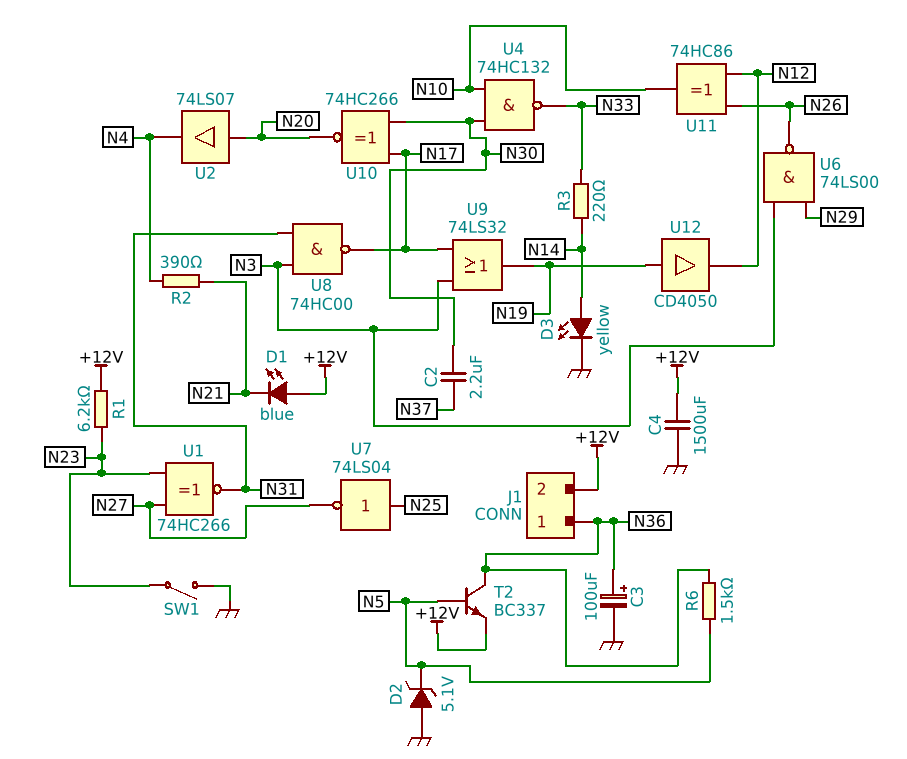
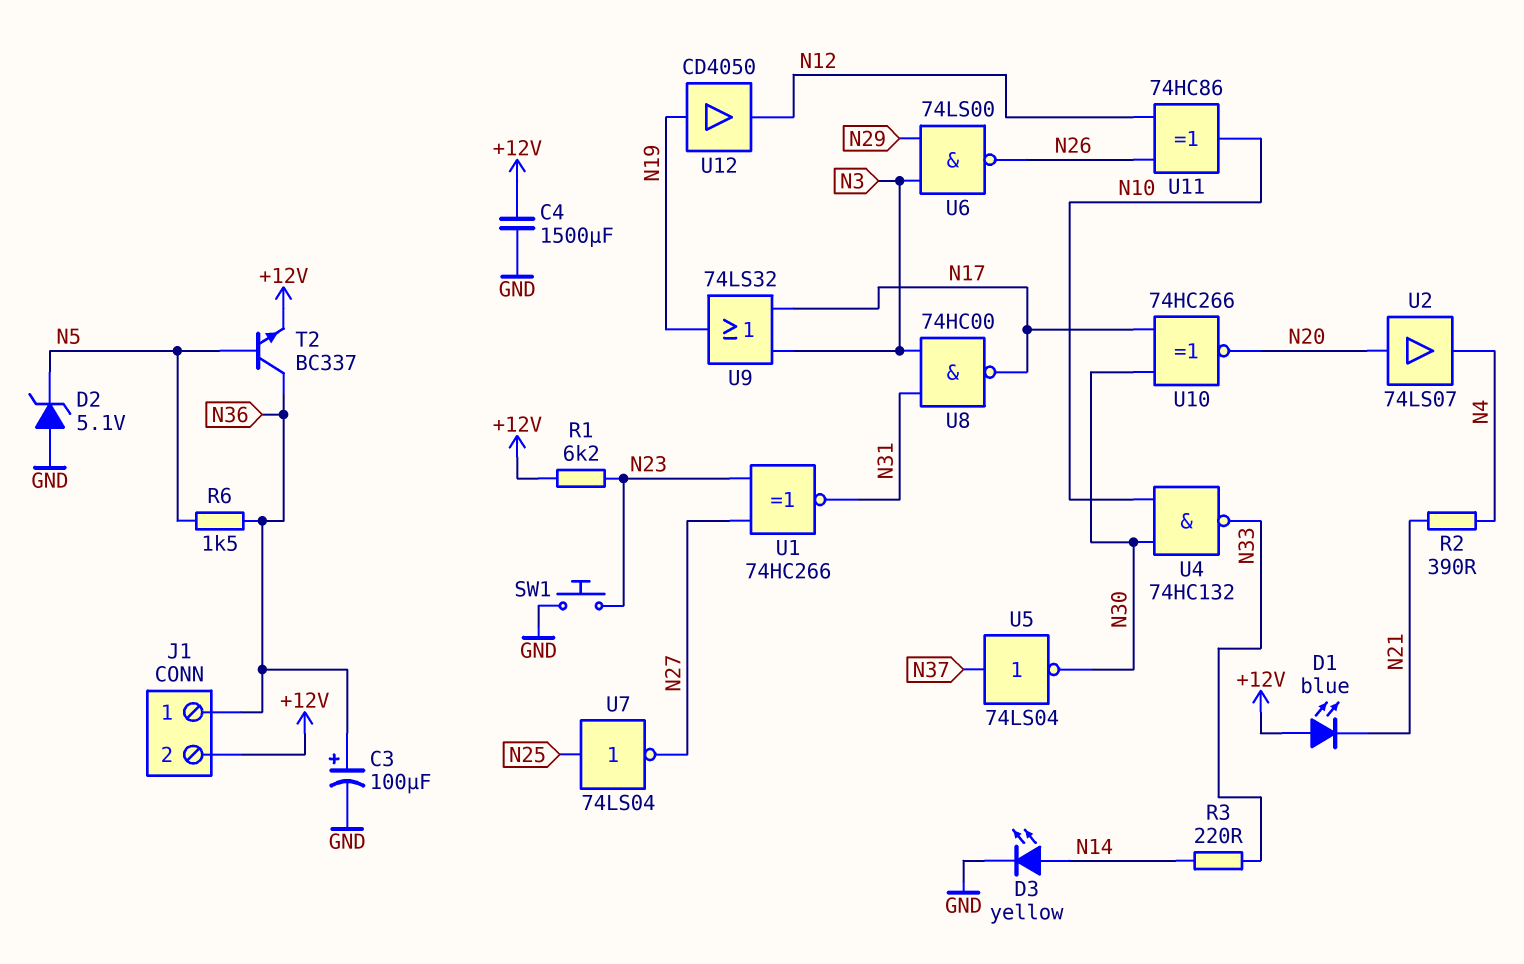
C2: 2.2uF (N30, N37) -> none
SW1: switch (GND, N23) -> button (GND, N23)
U5: none -> NOT 74LS04 (in N37, out N30)

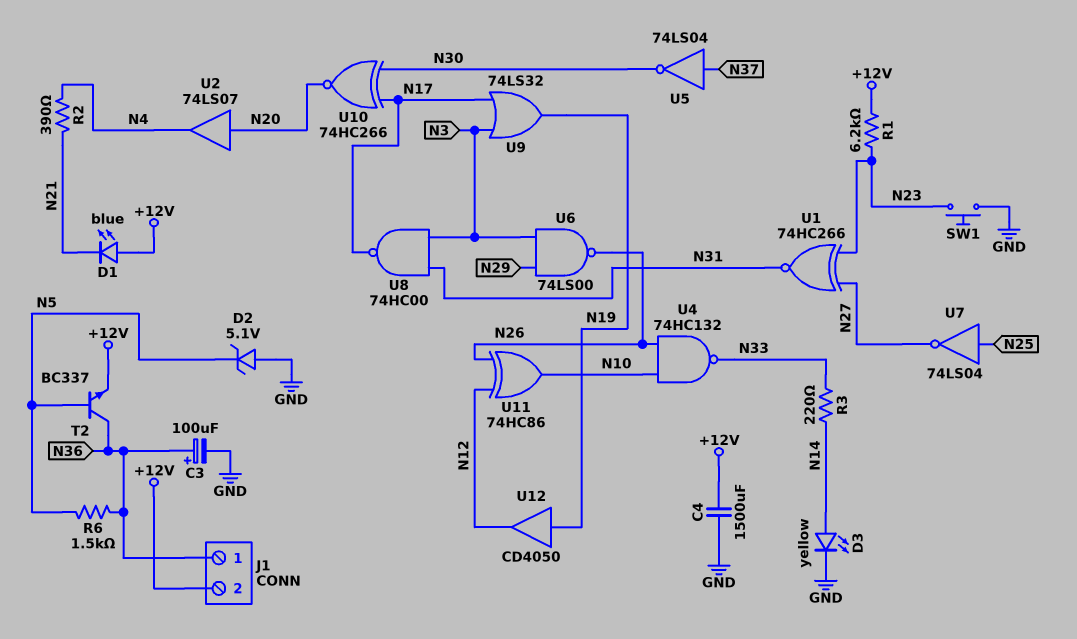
U4: NAND 74HC132 (in N10, in N30, out N33) -> NAND 74HC132 (in N10, in N26, out N33)

